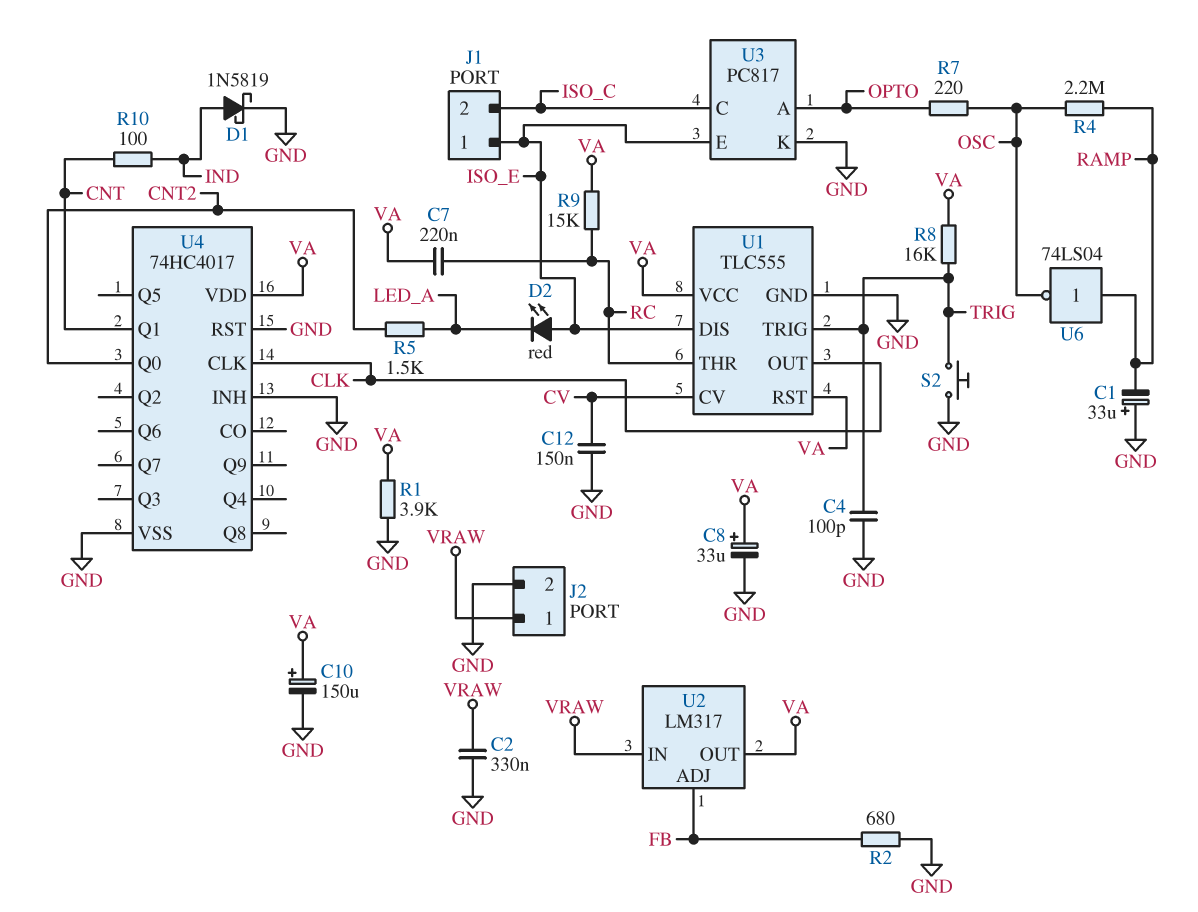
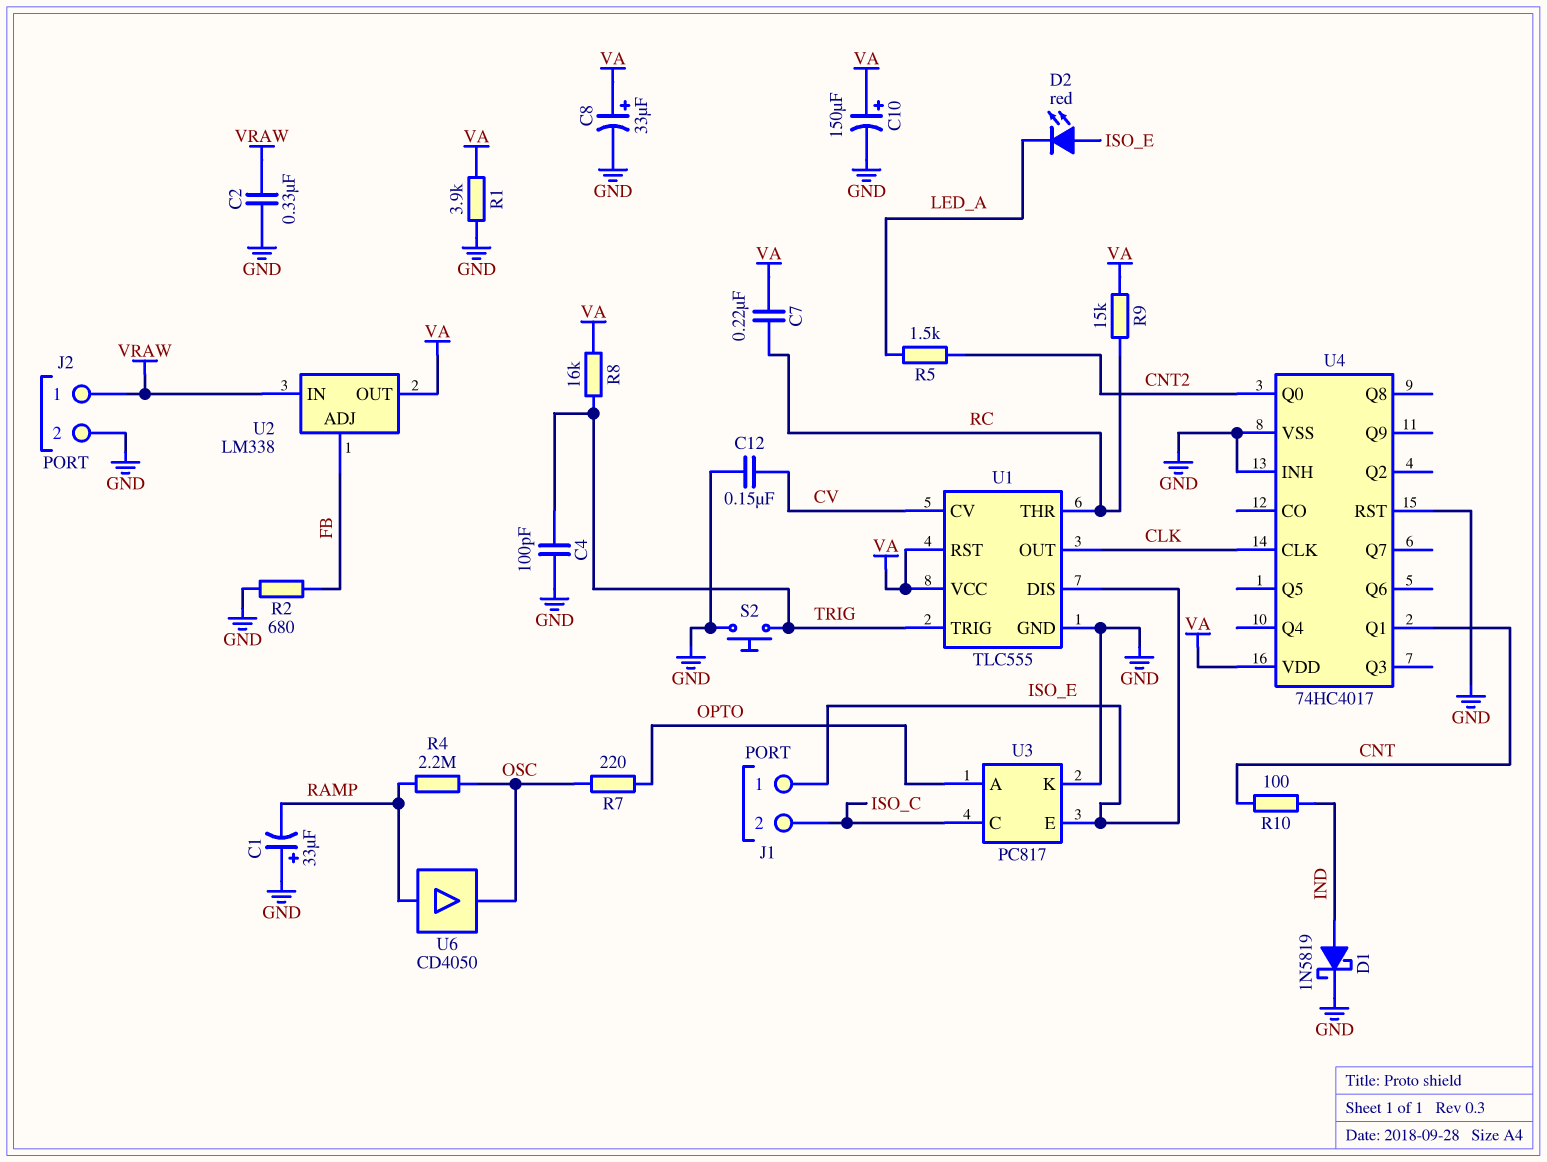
U2: LM317 -> LM338
U6: NOT 74LS04 (in RAMP, out OSC) -> buffer CD4050 (in RAMP, out OSC)

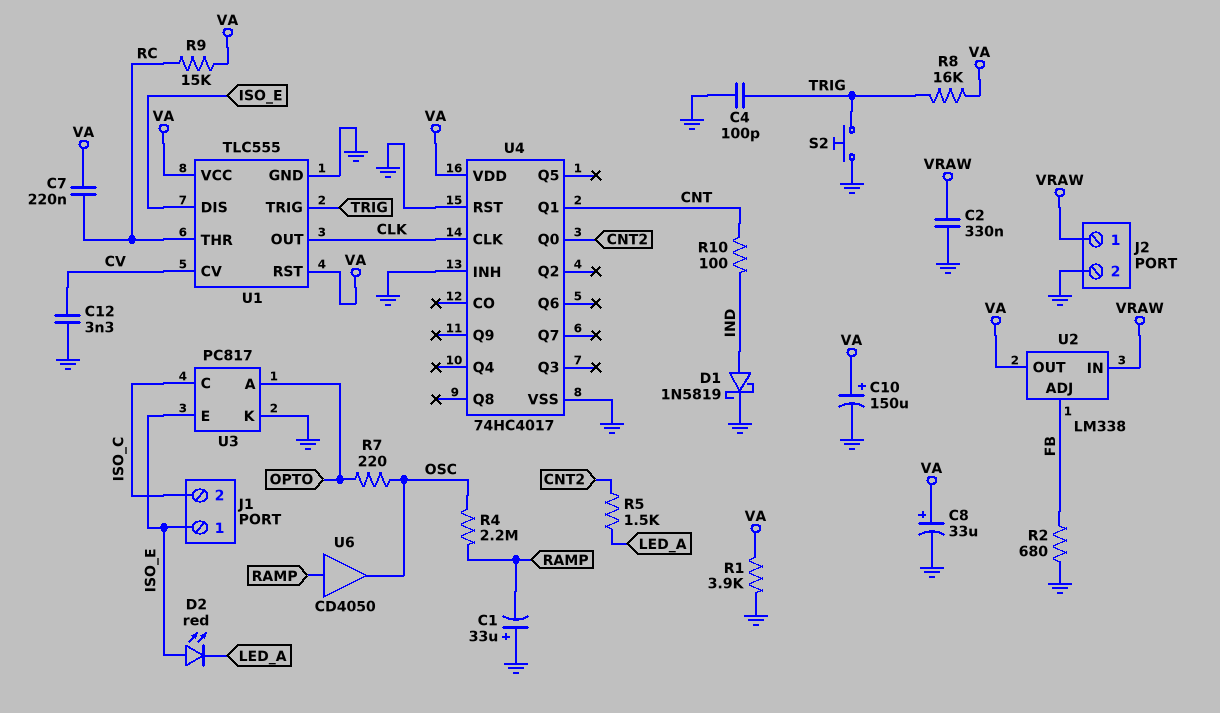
C12: 150nF (CV, GND) -> 3.3nF (CV, GND)

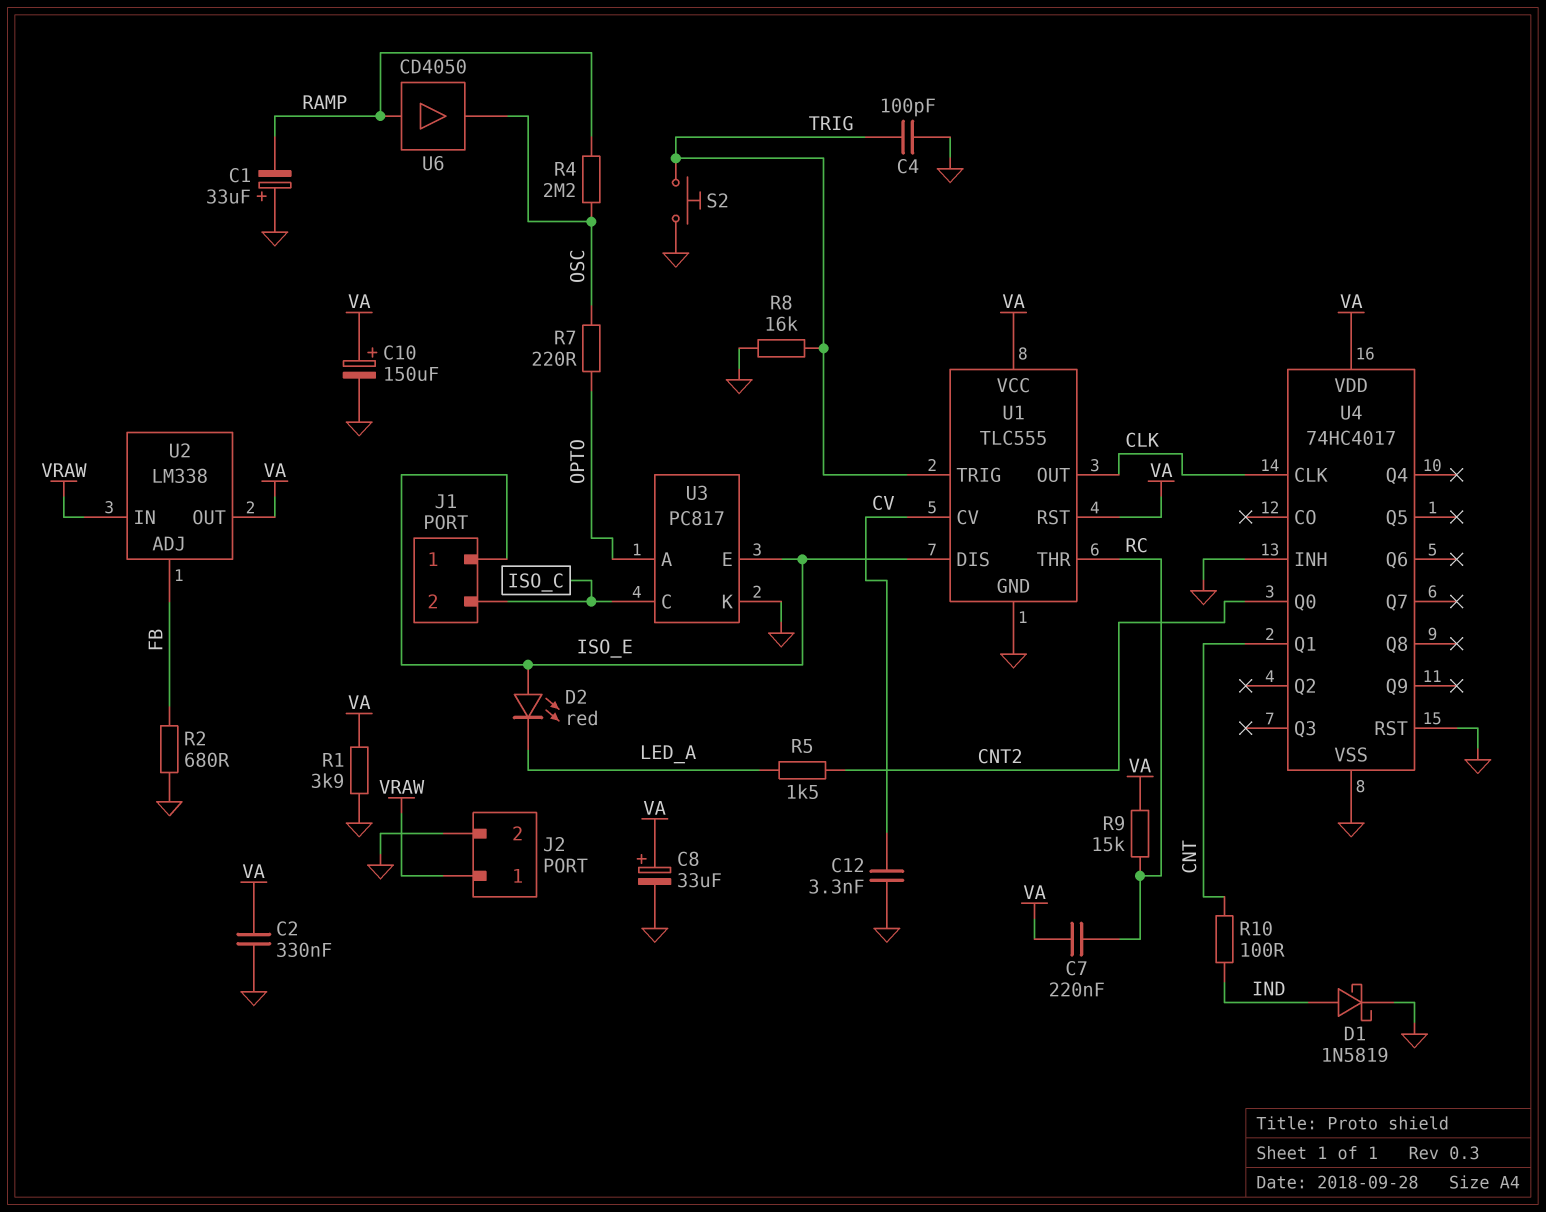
C2: 330nF (GND, VRAW) -> 330nF (GND, VA)
R8: 16k (TRIG, VA) -> 16k (GND, TRIG)

